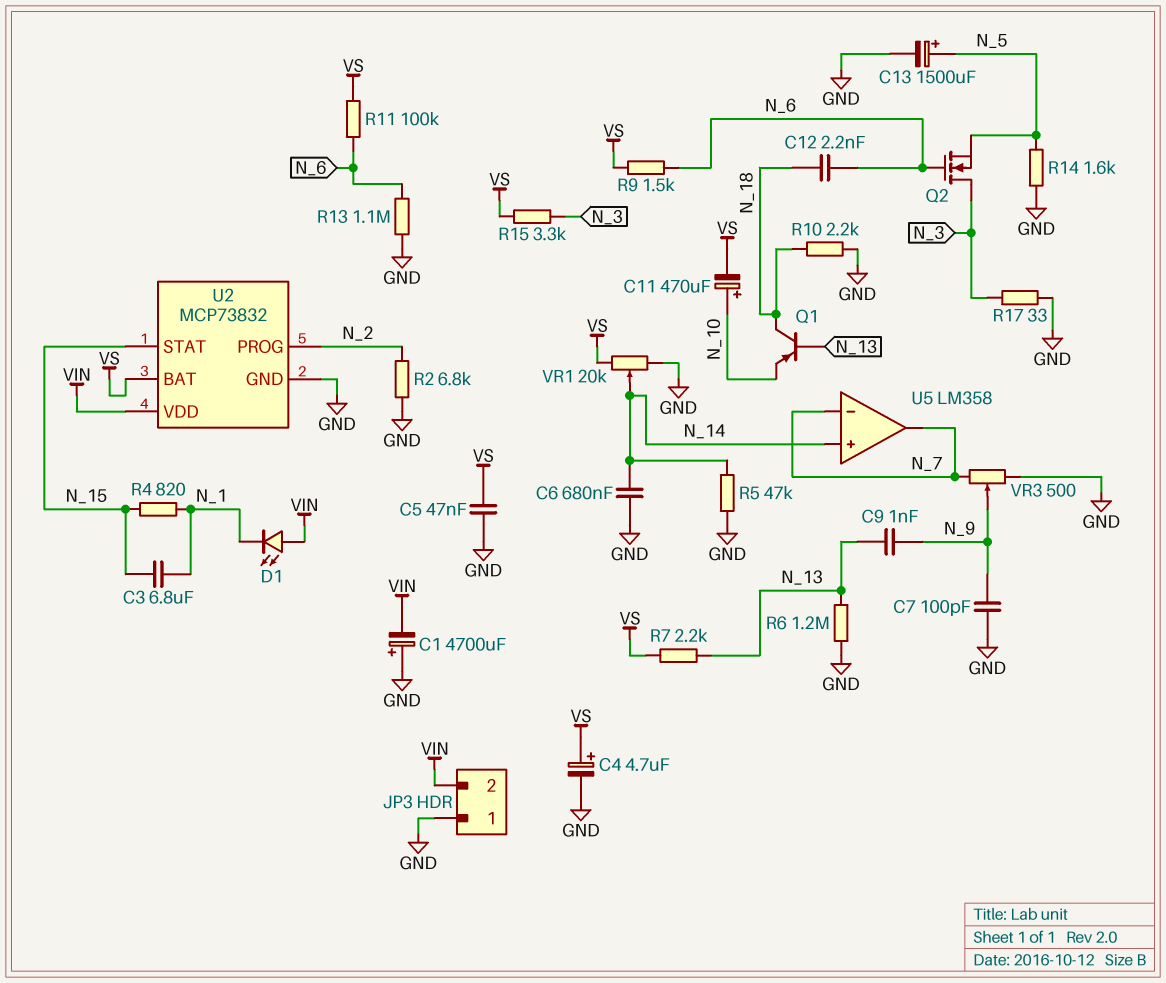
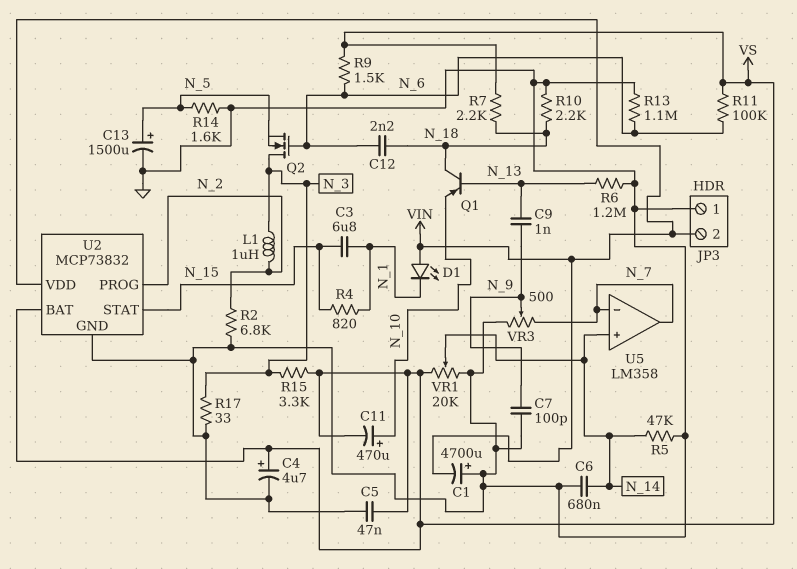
L1: none -> 1uH (N_2, N_3)
R7: 2.2k (N_13, VS) -> 2.2k (N_18, VS)

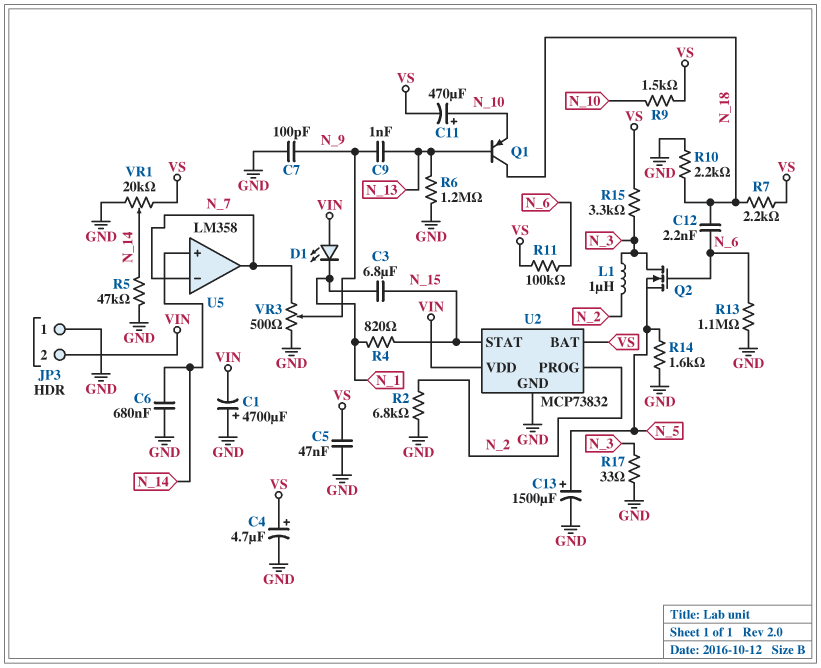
R9: 1.5k (N_6, VS) -> 1.5k (N_10, VS)

